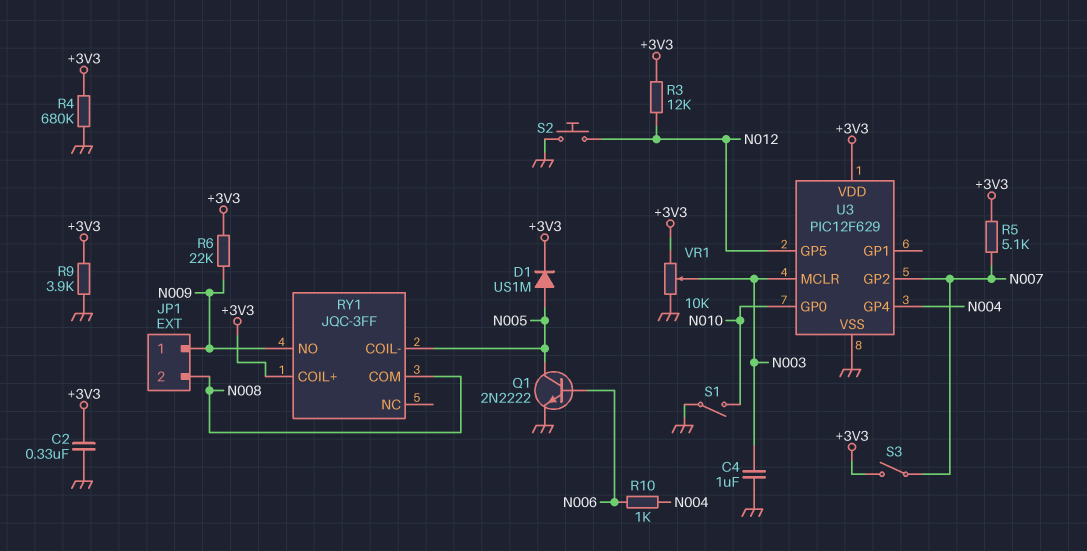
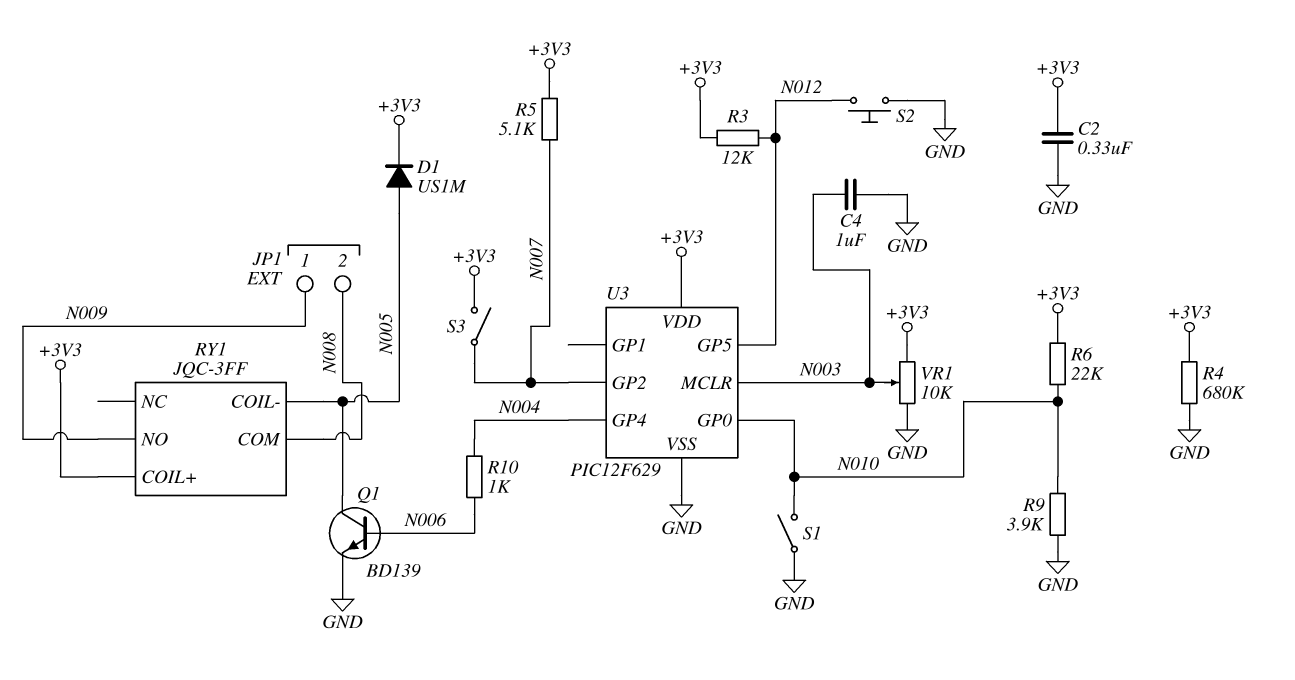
Q1: NPN 2N2222 (B N006, C N005, E GND) -> NPN BD139 (B N006, C N005, E GND)
R6: 22k (+3V3, N009) -> 22k (+3V3, N010)
R9: 3.9k (+3V3, GND) -> 3.9k (GND, N010)

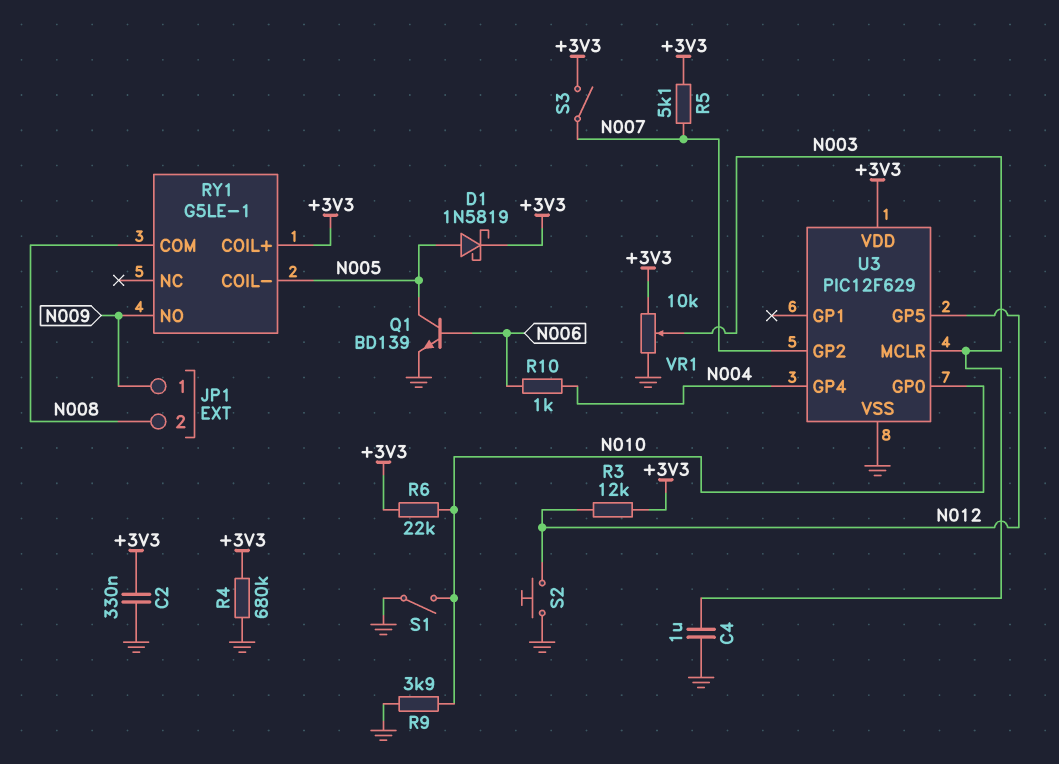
D1: diode US1M (A N005, K +3V3) -> schottky 1N5819 (A N005, K +3V3)
RY1: JQC-3FF -> G5LE-1

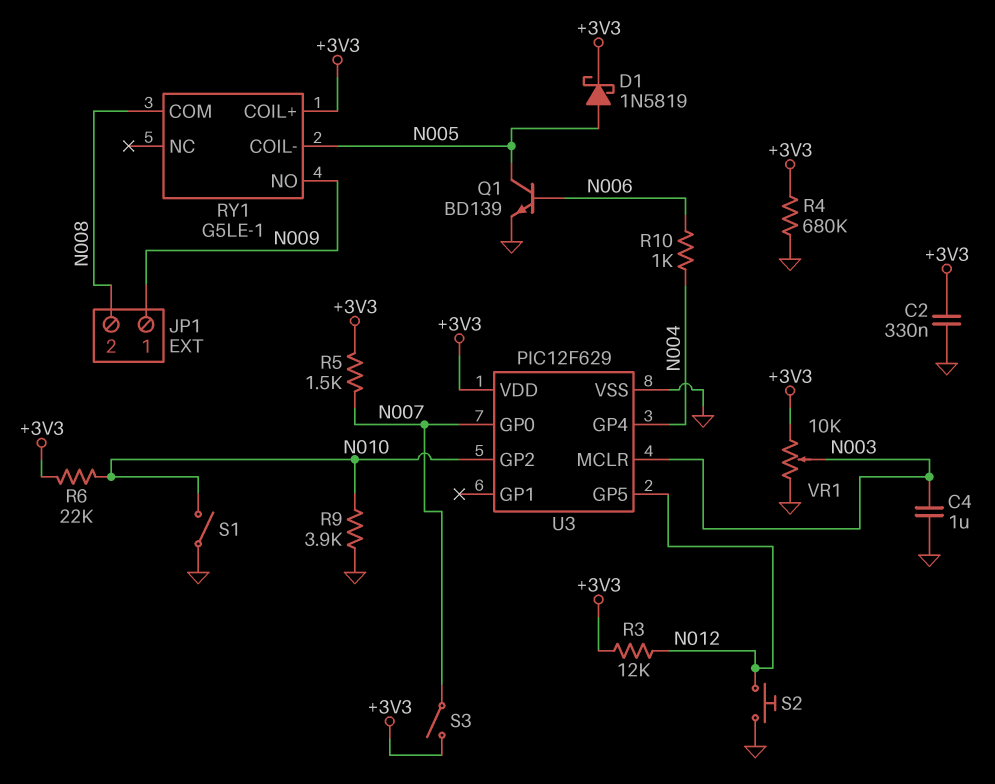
R5: 5.1k (+3V3, N007) -> 1.5k (+3V3, N007)
U3 pin GP0: N010 -> N007
U3 pin GP2: N007 -> N010

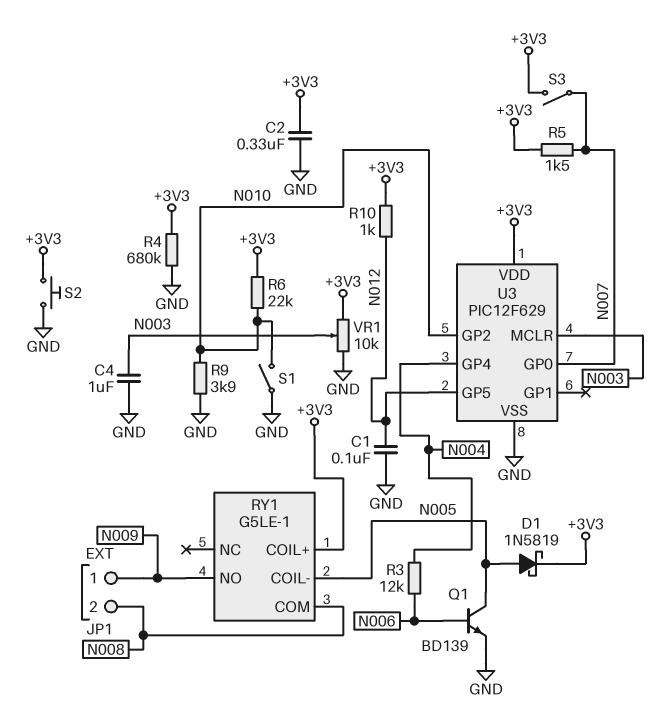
C1: none -> 100nF (GND, N012)
R3: 12k (+3V3, N012) -> 12k (N004, N006)
R10: 1k (N004, N006) -> 1k (+3V3, N012)
S2: button (GND, N012) -> button (+3V3, GND)

